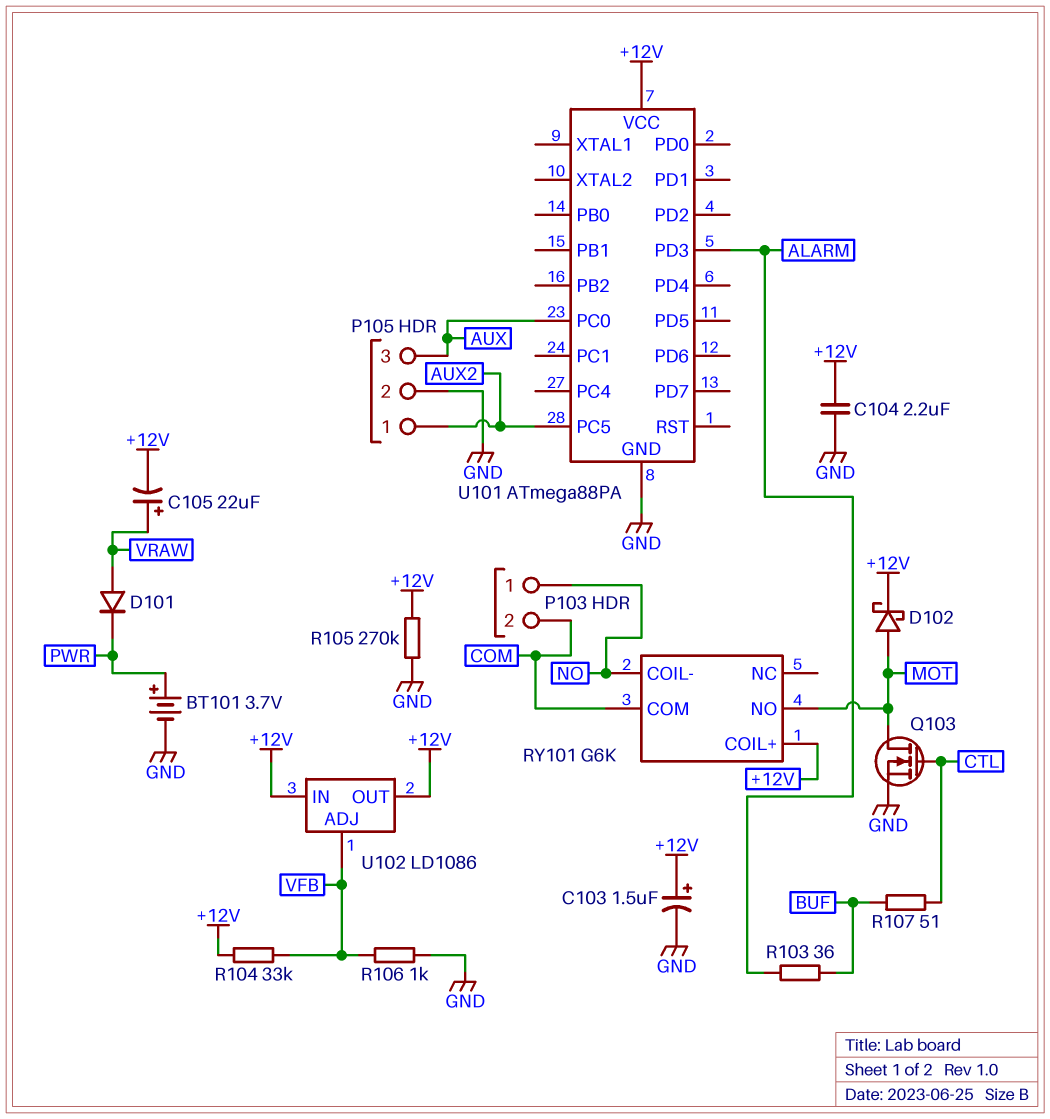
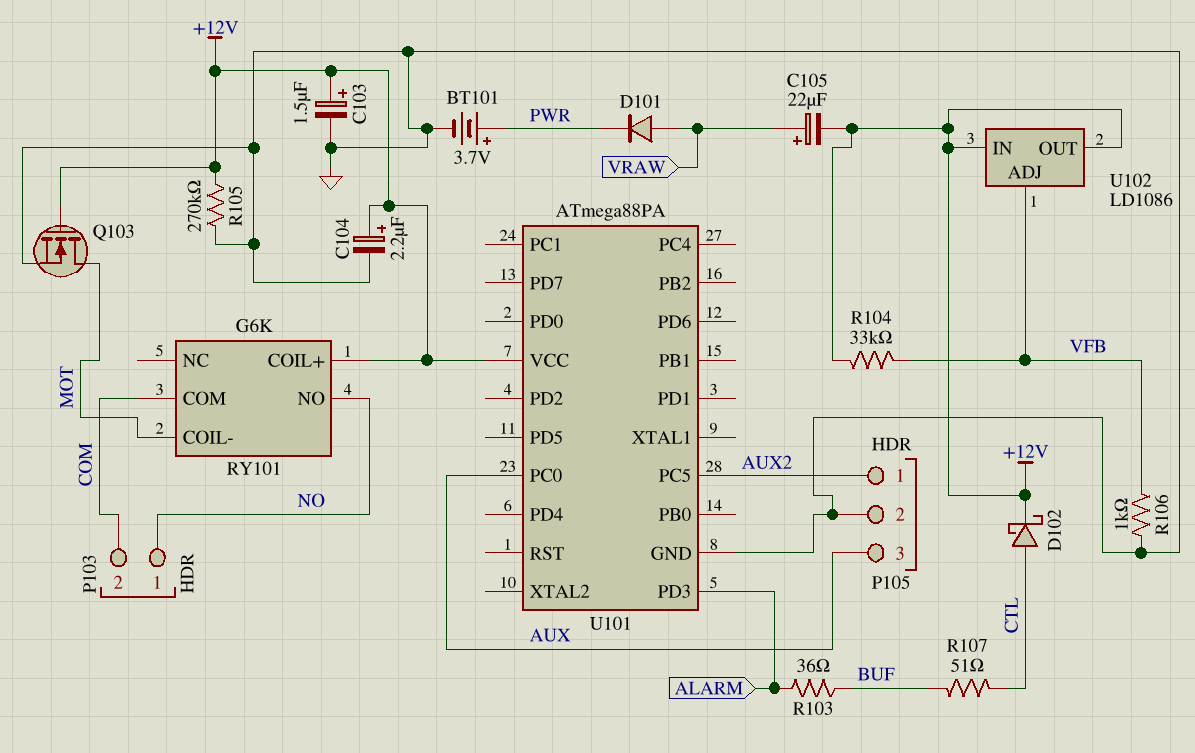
C104: 2.2uF (+12V, GND) -> 2.2uF (plus +12V, minus GND)
D102: schottky (A MOT, K +12V) -> schottky (A CTL, K +12V)
Q103: NMOS (G CTL, D MOT, S GND) -> NMOS (G +12V, D MOT, S GND)
RY101 pin COIL-: NO -> MOT
RY101 pin NO: MOT -> NO

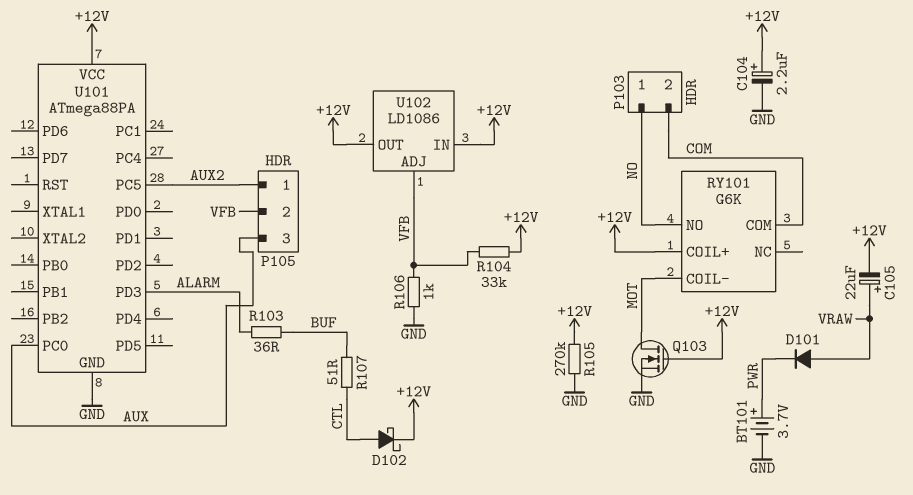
C103: 1.5uF (plus +12V, minus GND) -> none
P105 pin 2: GND -> VFB

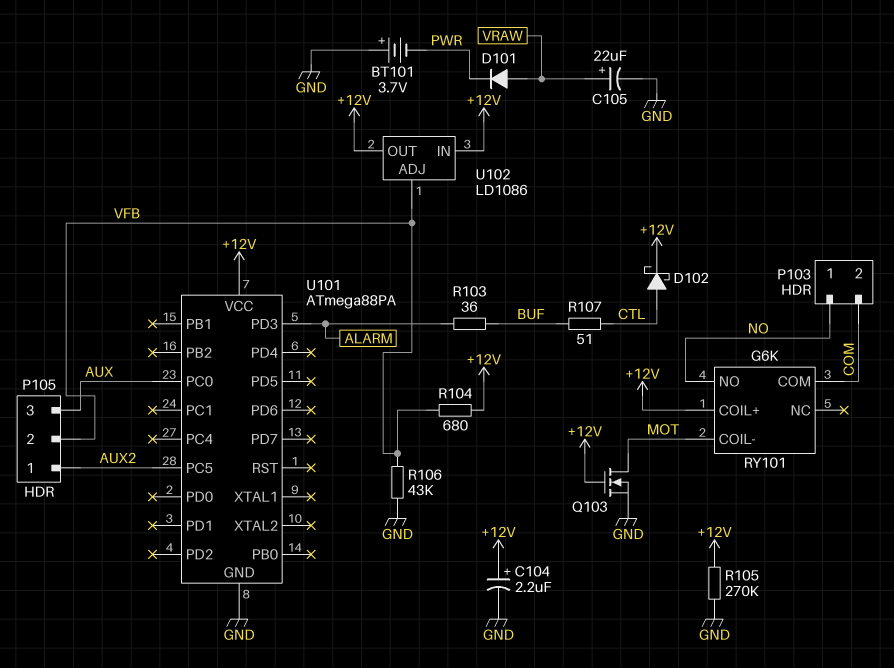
BT101: 3.7V (plus PWR, minus GND) -> 3.7V (plus GND, minus PWR)
C105: 22uF (plus VRAW, minus +12V) -> 22uF (plus VRAW, minus GND)
R104: 33k (+12V, VFB) -> 680 (+12V, VFB)
R106: 1k (GND, VFB) -> 43k (GND, VFB)

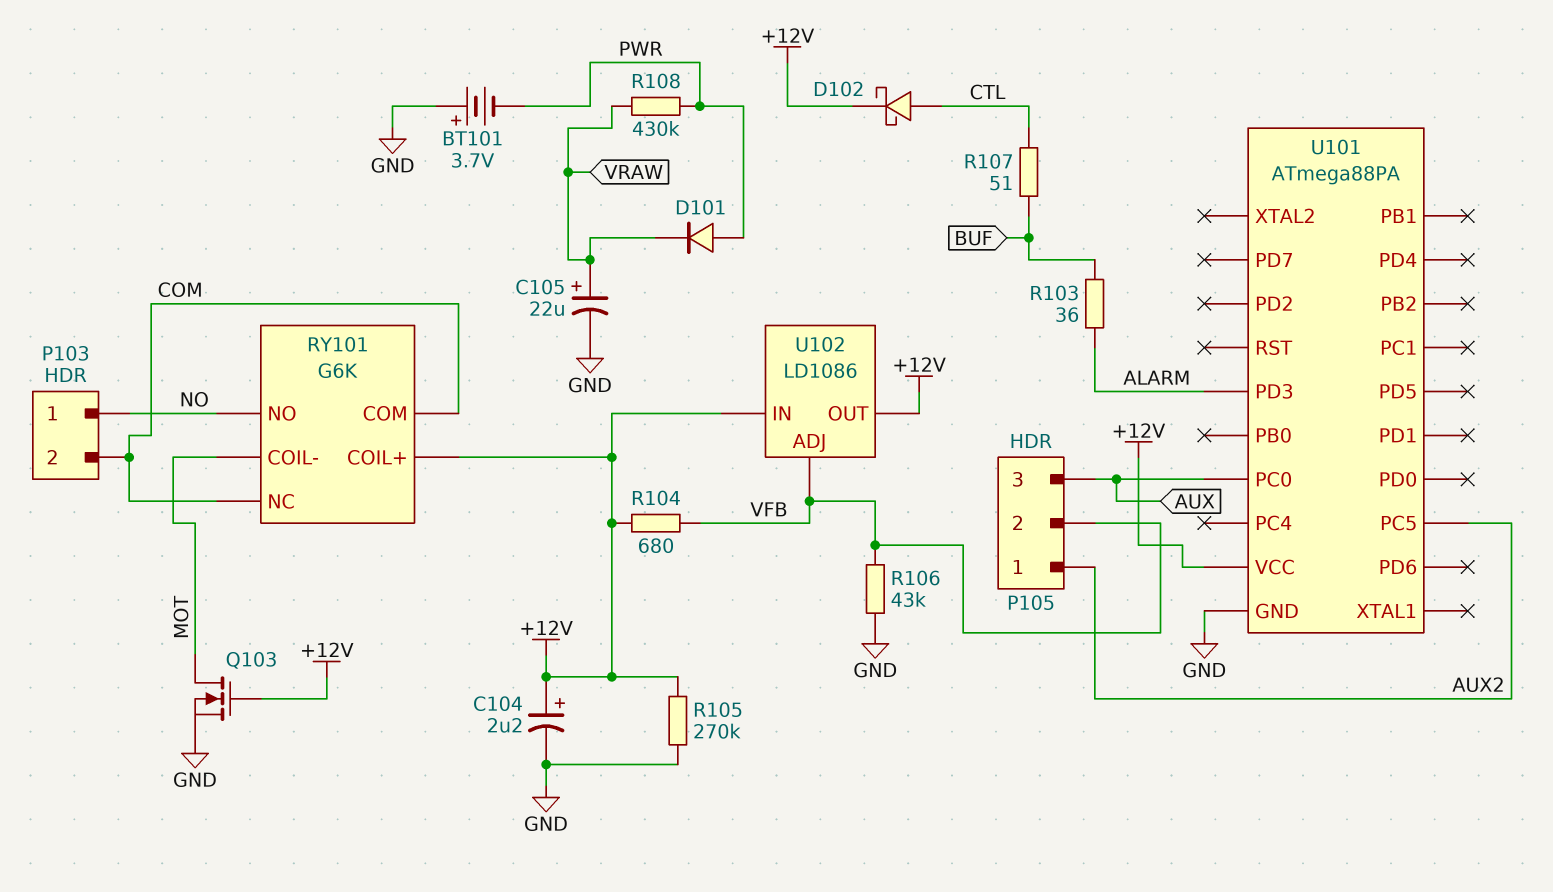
D101: diode (A VRAW, K PWR) -> diode (A PWR, K VRAW)
R108: none -> 430k (PWR, VRAW)
RY101 pin NC: none -> COM

